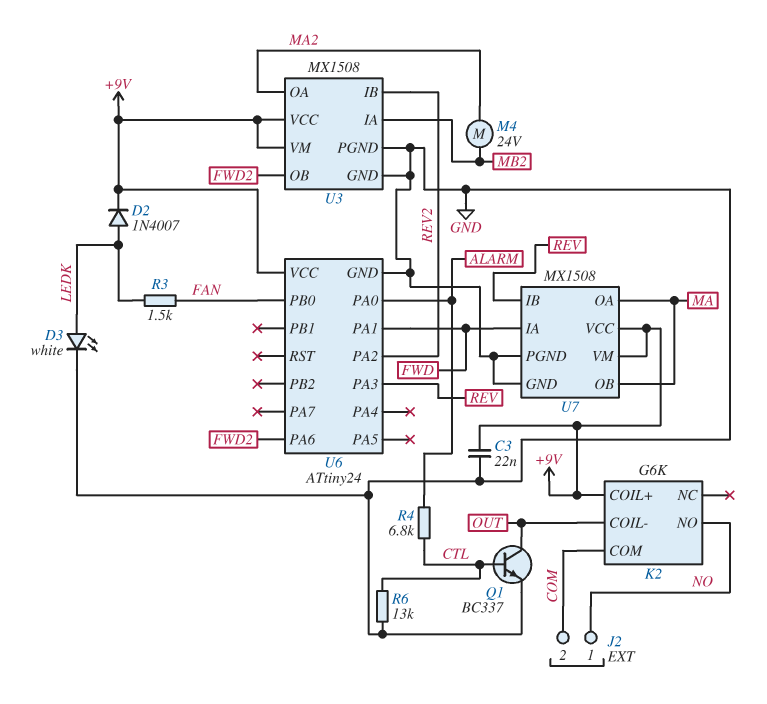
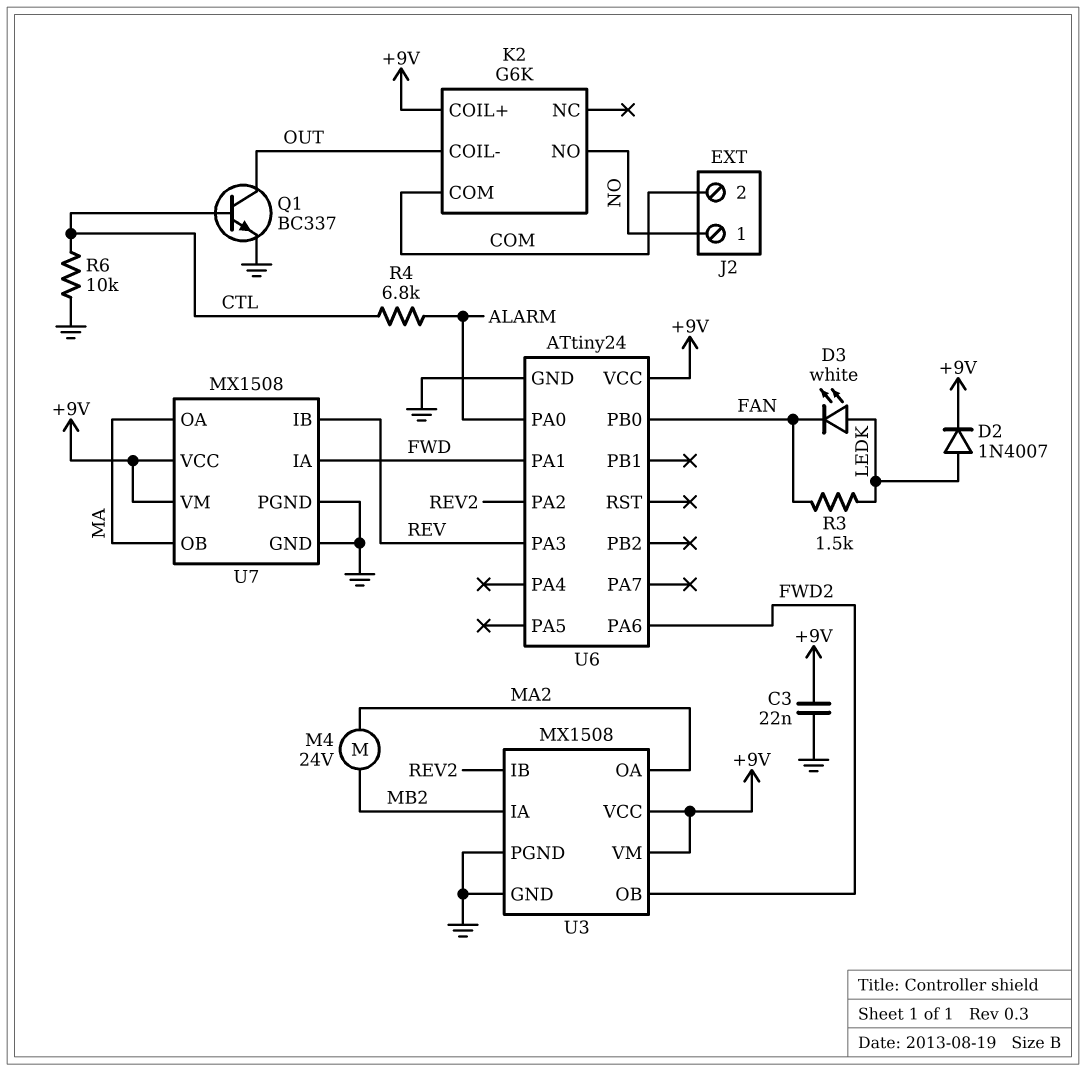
D3: LED white (A LEDK, K GND) -> LED white (A LEDK, K FAN)
R6: 13k (CTL, GND) -> 10k (CTL, GND)

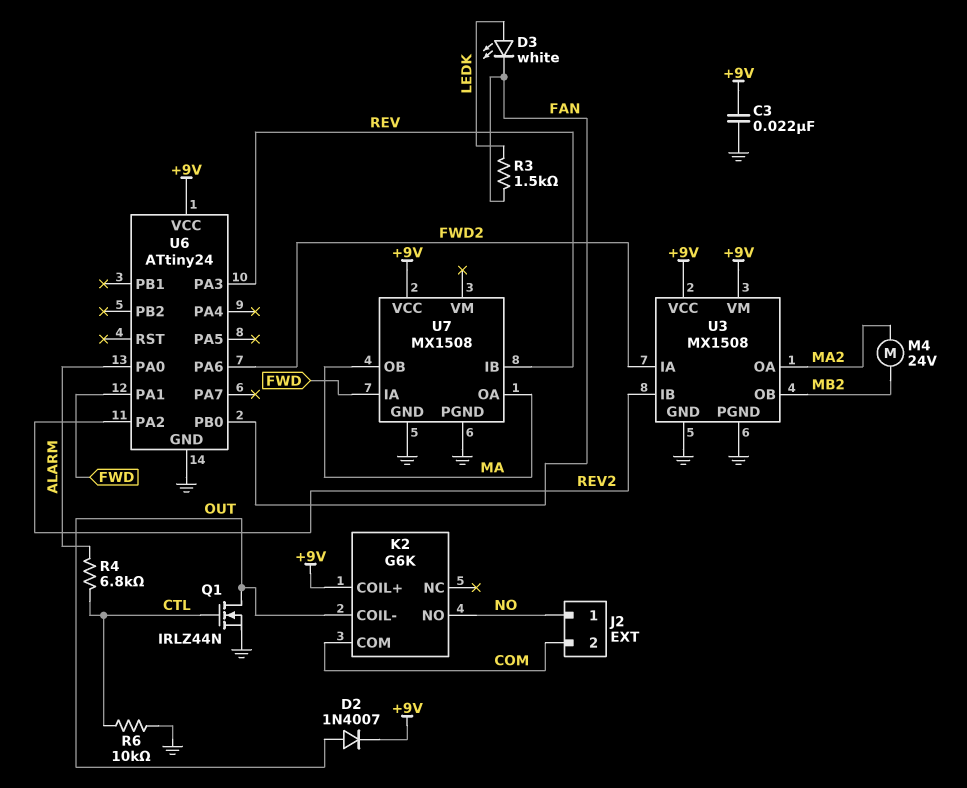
D2: diode 1N4007 (A LEDK, K +9V) -> diode 1N4007 (A OUT, K +9V)
Q1: NPN BC337 (B CTL, C OUT, E GND) -> NMOS IRLZ44N (G CTL, D OUT, S GND)
U3 pin IA: MB2 -> FWD2
U3 pin OB: FWD2 -> MB2
U7 pin VM: +9V -> none

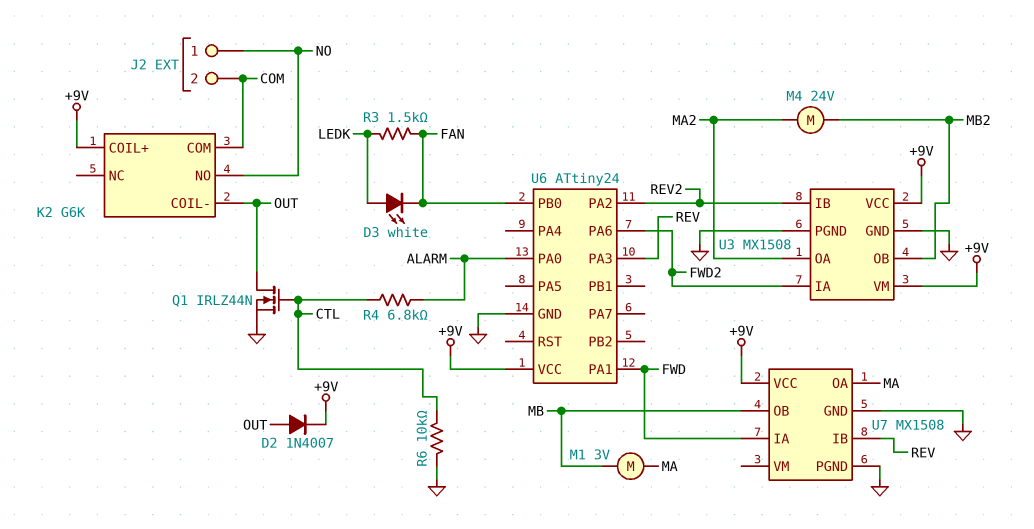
C3: 22nF (+9V, GND) -> none
M1: none -> motor 3V (MA, MB)
U7 pin OB: MA -> MB

